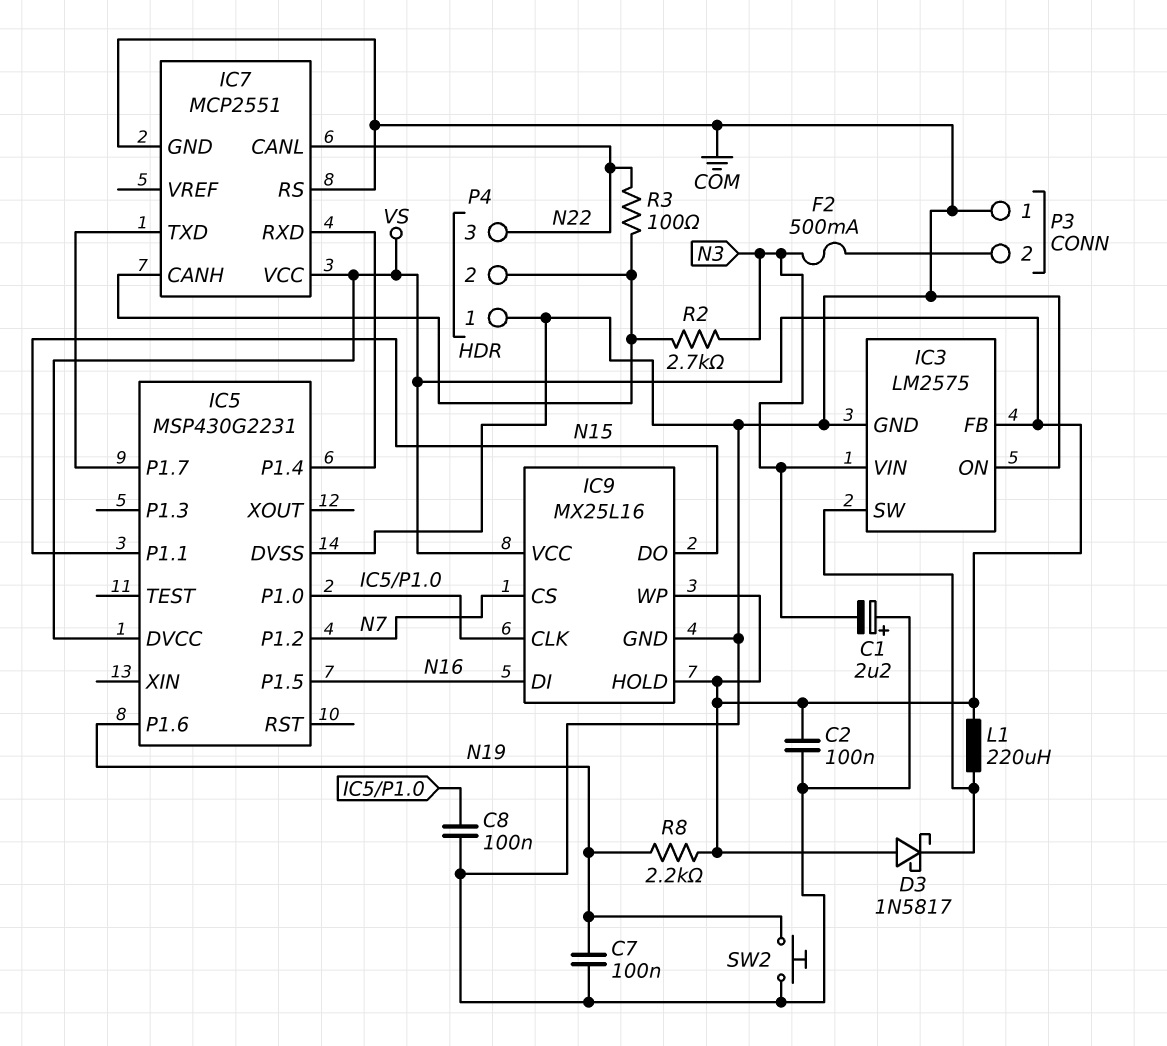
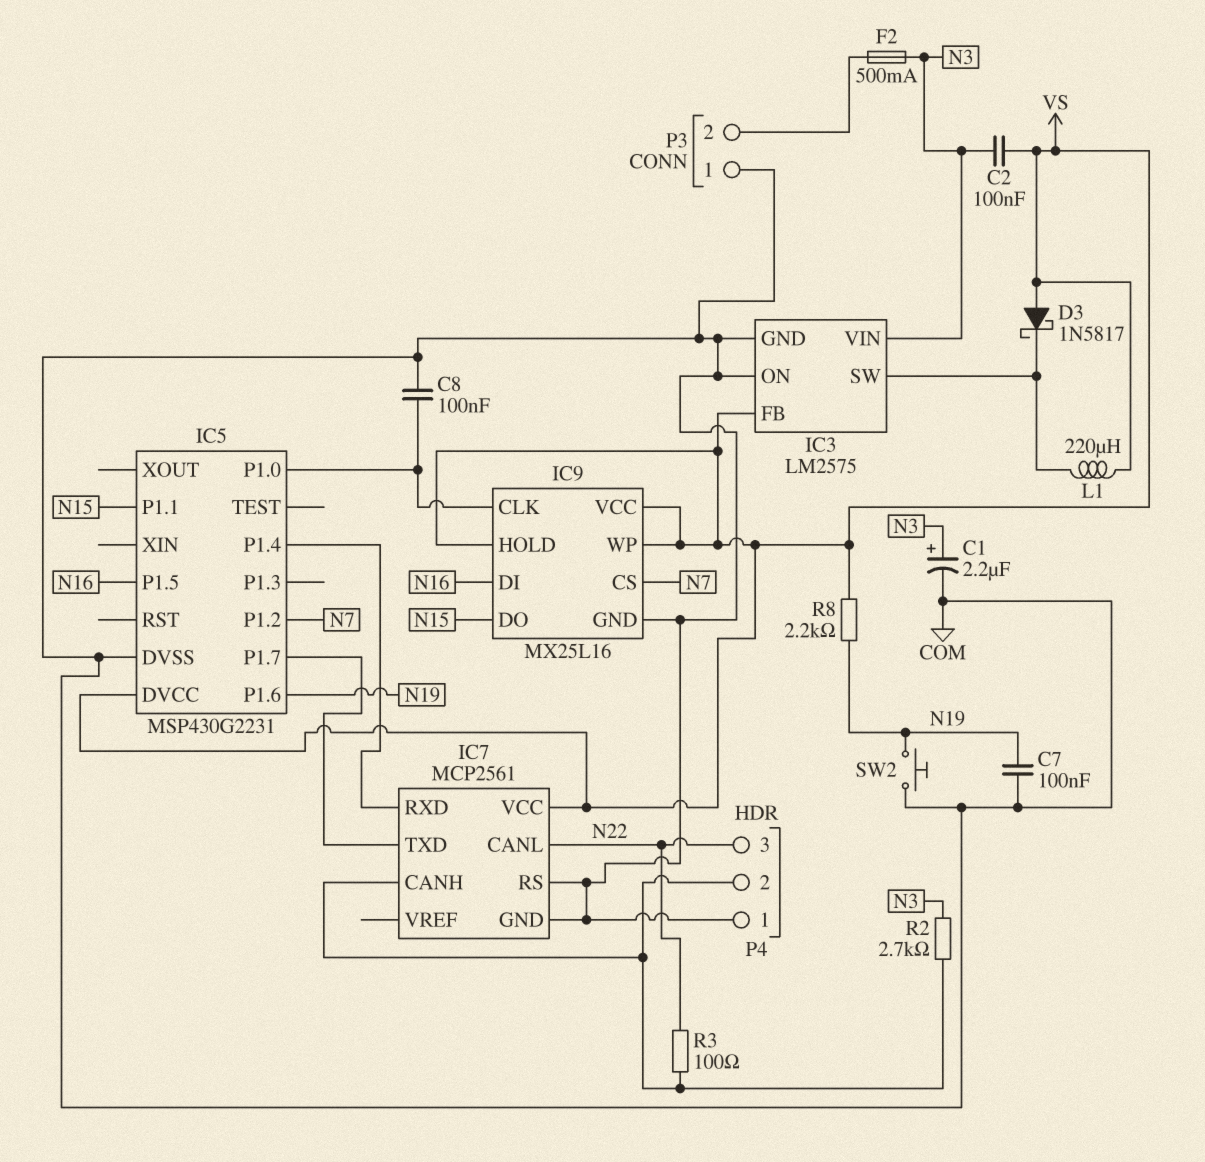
C1: 2.2uF (plus COM, minus N3) -> 2.2uF (plus N3, minus COM)
C2: 100nF (COM, VS) -> 100nF (N3, VS)
IC7: MCP2551 -> MCP2561

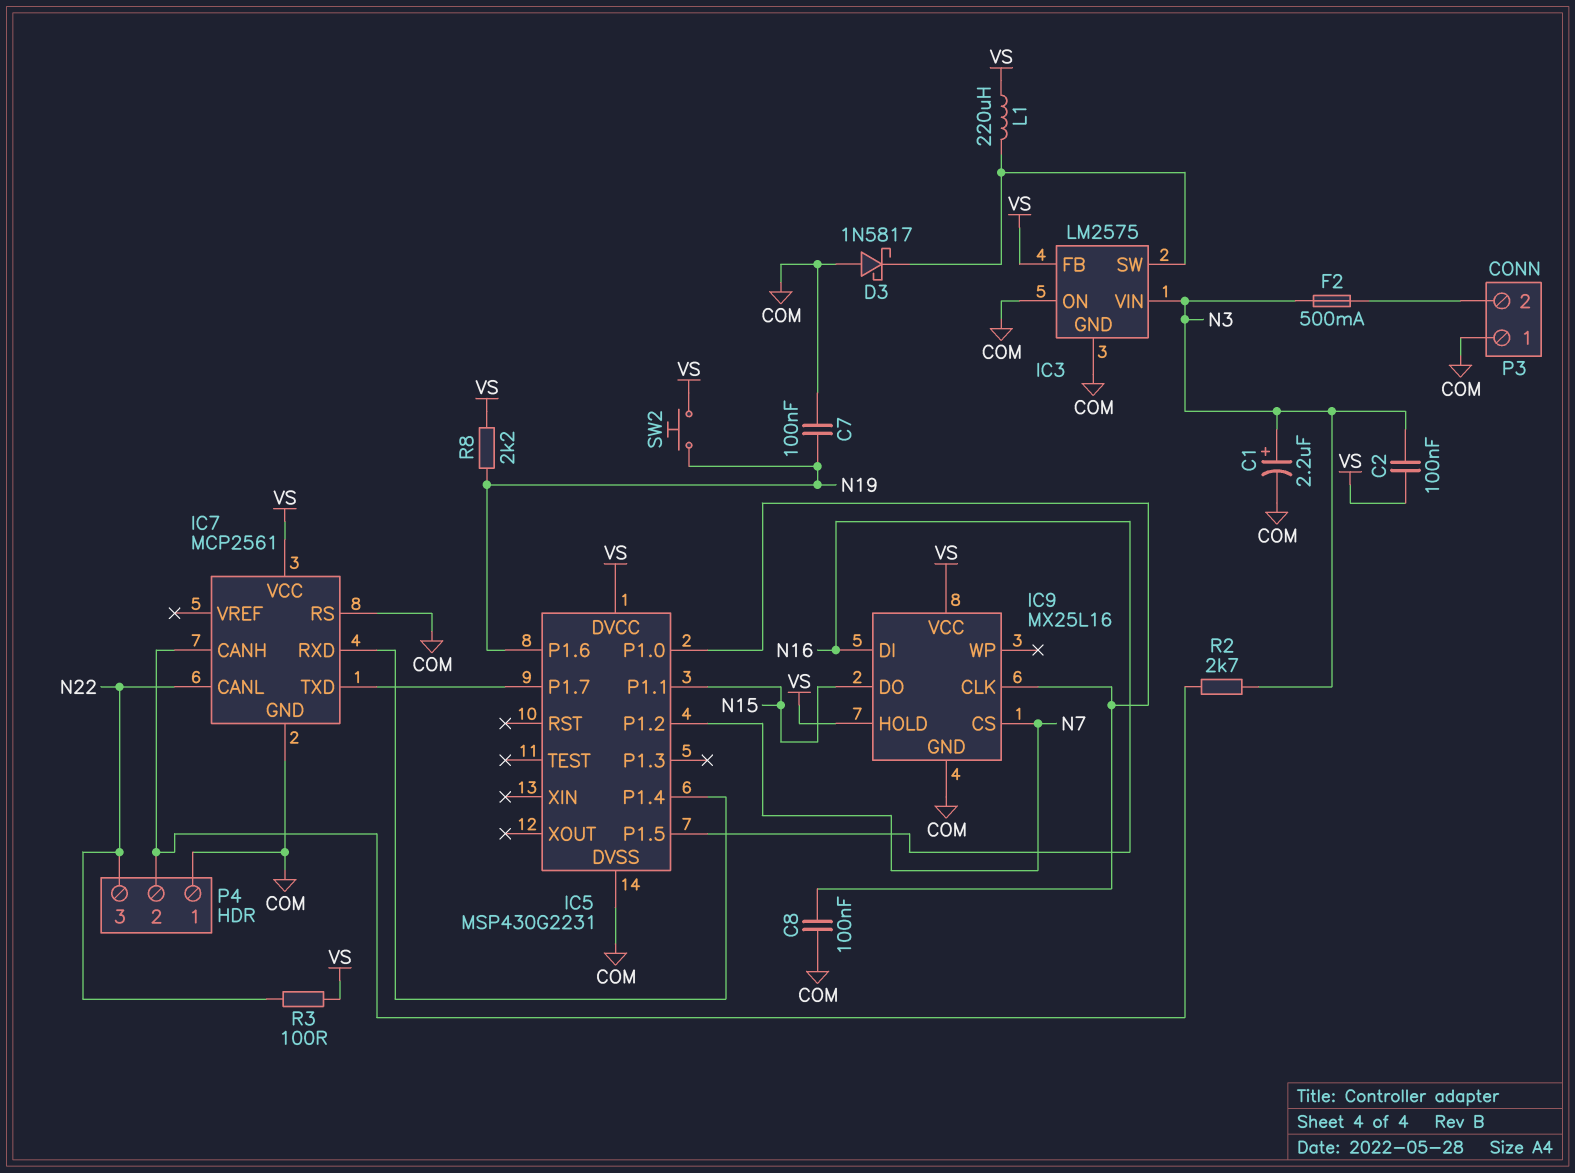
D3: schottky 1N5817 (A VS, K IC3/SW) -> schottky 1N5817 (A COM, K IC3/SW)
IC9 pin WP: VS -> none
R3: 100 (IC7/CANH, N22) -> 100 (N22, VS)
SW2: button (COM, N19) -> button (N19, VS)

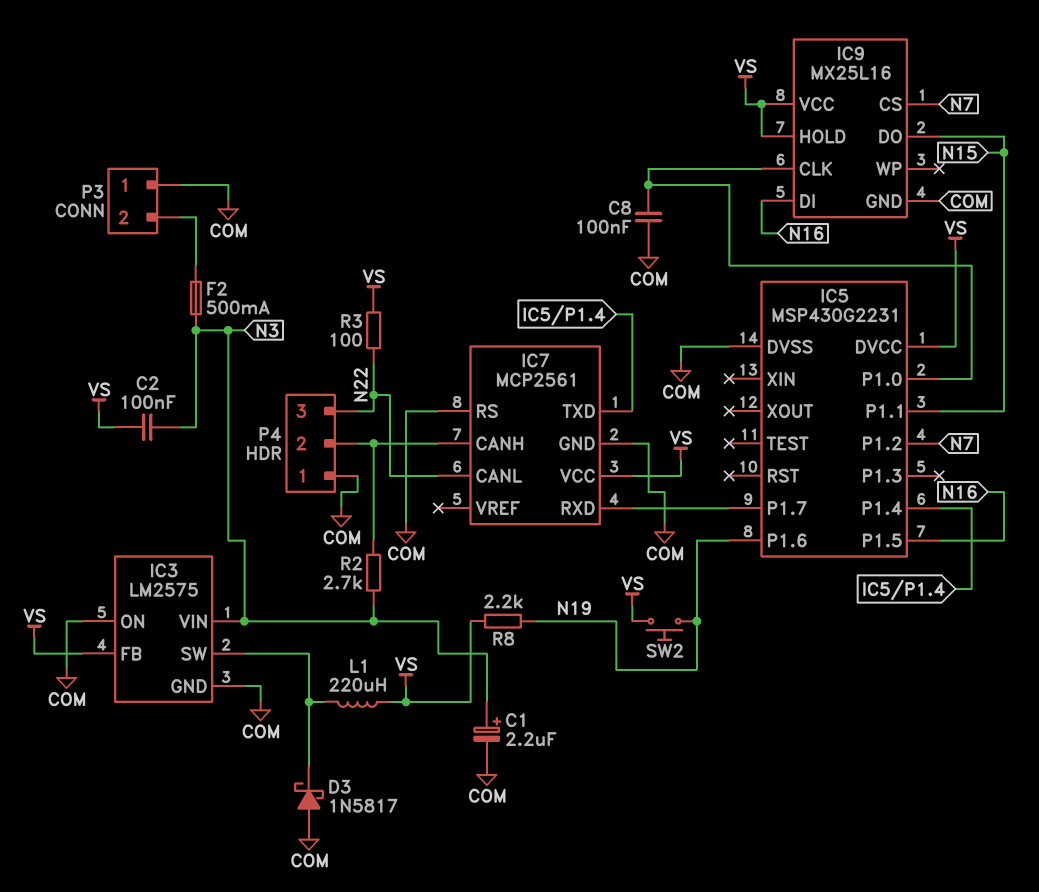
C7: 100nF (COM, N19) -> none
IC7 pin RXD: IC5/P1.4 -> IC5/P1.7
IC7 pin TXD: IC5/P1.7 -> IC5/P1.4

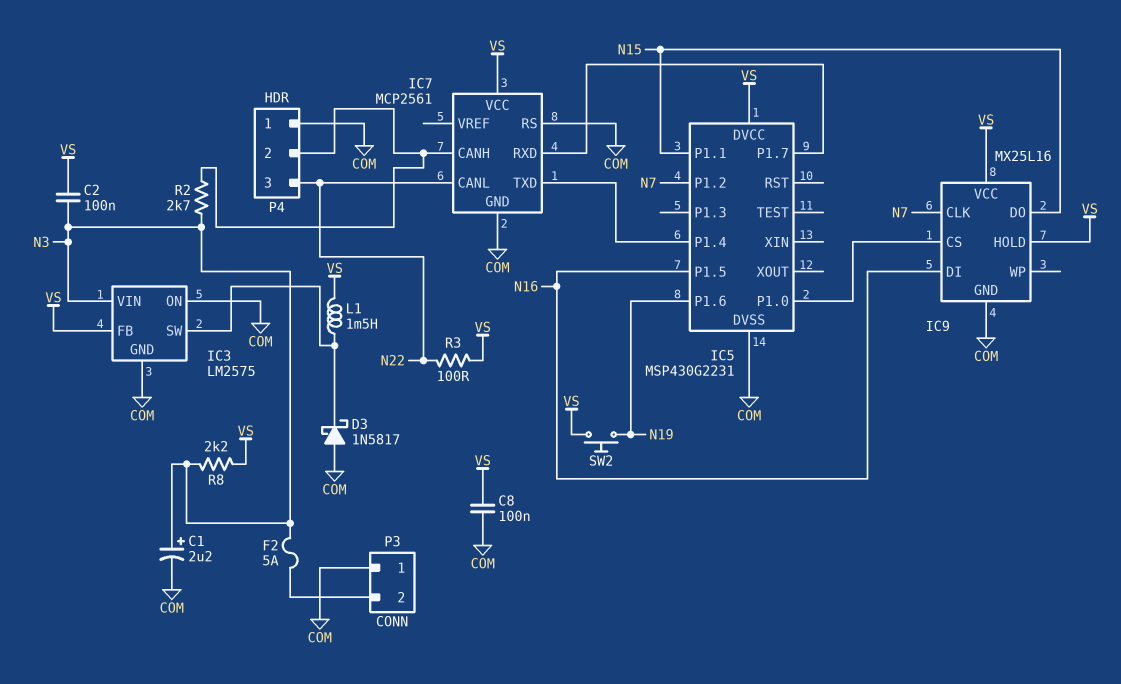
C8: 100nF (COM, IC5/P1.0) -> 100nF (COM, VS)
F2: 500mA (N3, P3/2) -> 5A (N3, P3/2)
IC9 pin CLK: IC5/P1.0 -> N7
IC9 pin CS: N7 -> IC5/P1.0
L1: 220uH (IC3/SW, VS) -> 1.5mH (IC3/SW, VS)
R8: 2.2k (N19, VS) -> 2.2k (N3, VS)

